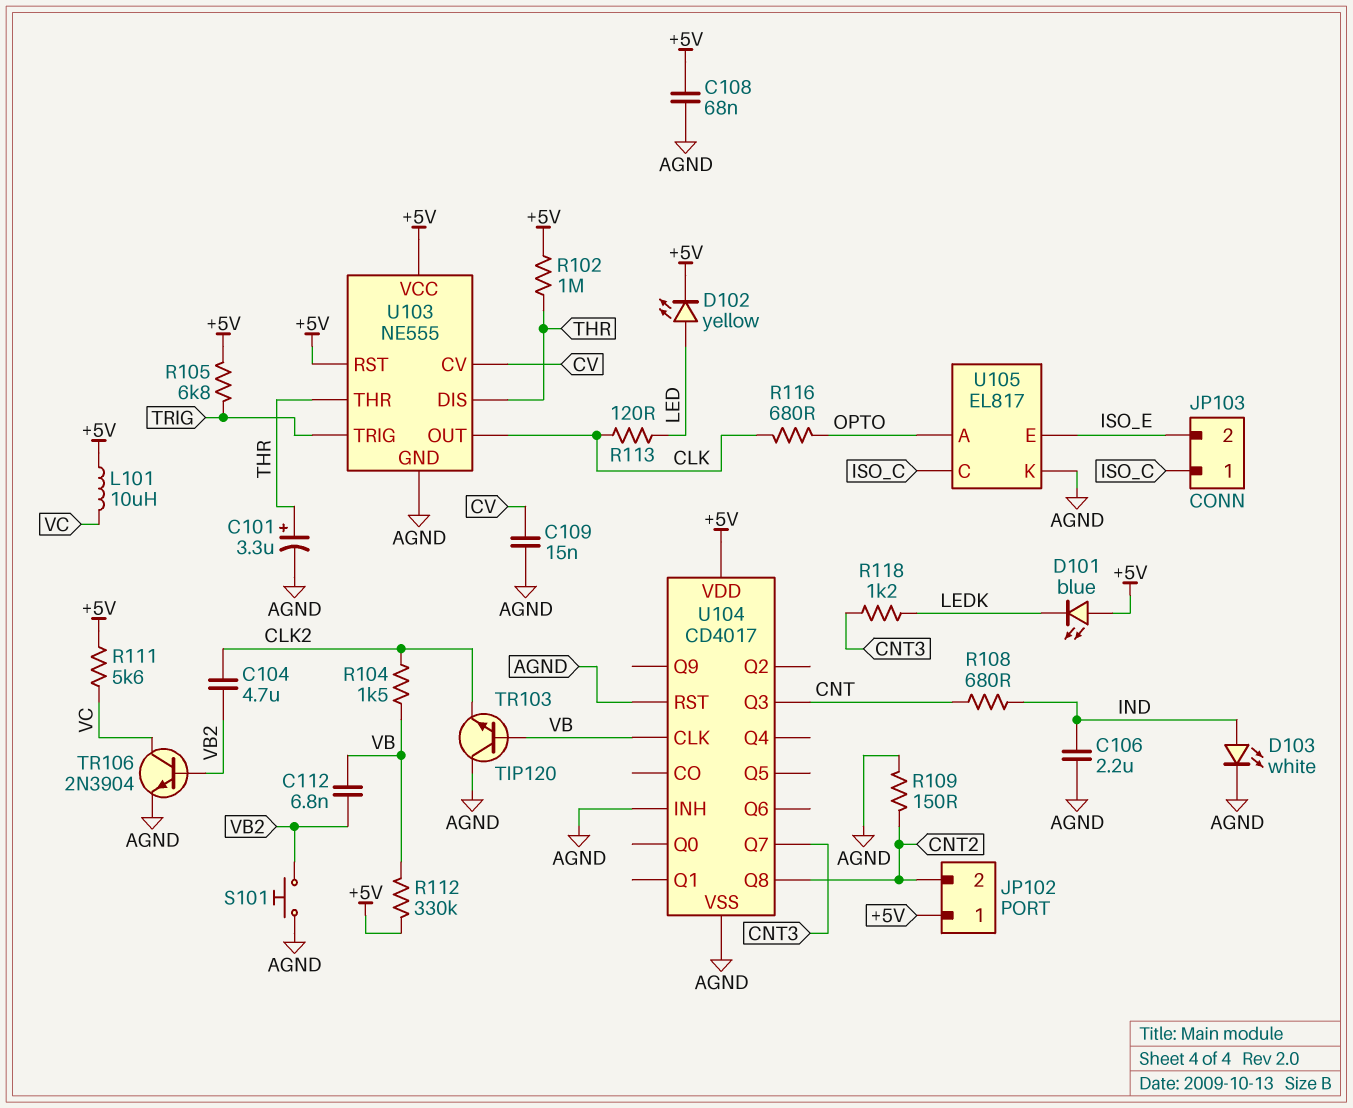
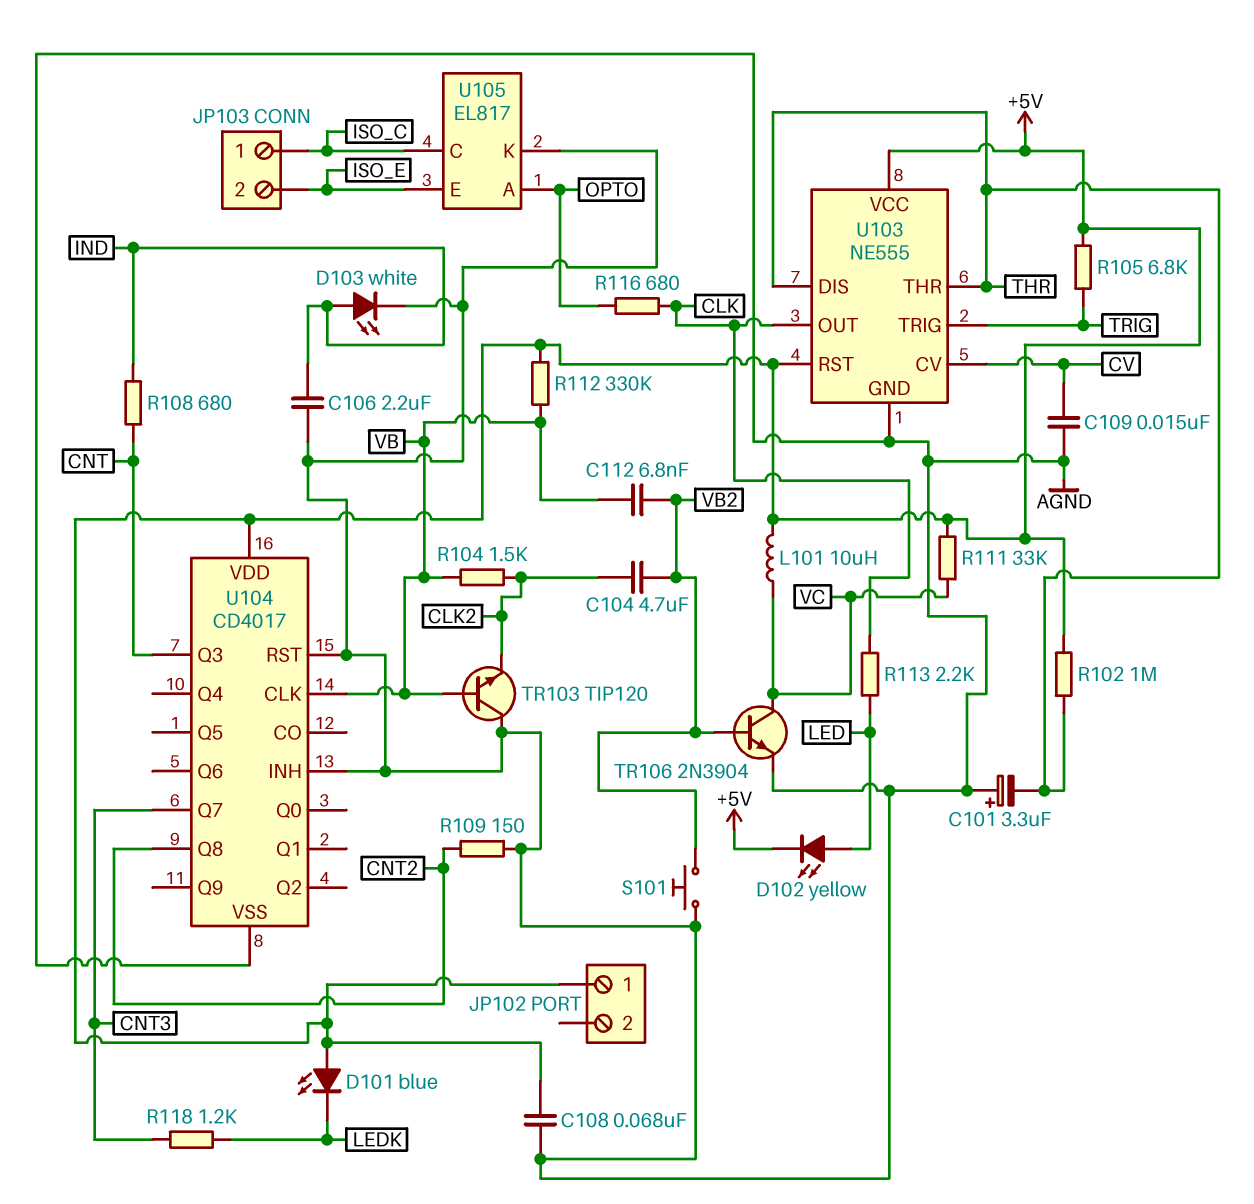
C101: 3.3uF (plus THR, minus AGND) -> 3.3uF (plus AGND, minus THR)
JP102 pin 2: CNT2 -> none
R111: 5.6k (+5V, VC) -> 33k (+5V, VC)
R113: 120 (CLK, LED) -> 2.2k (CLK, LED)

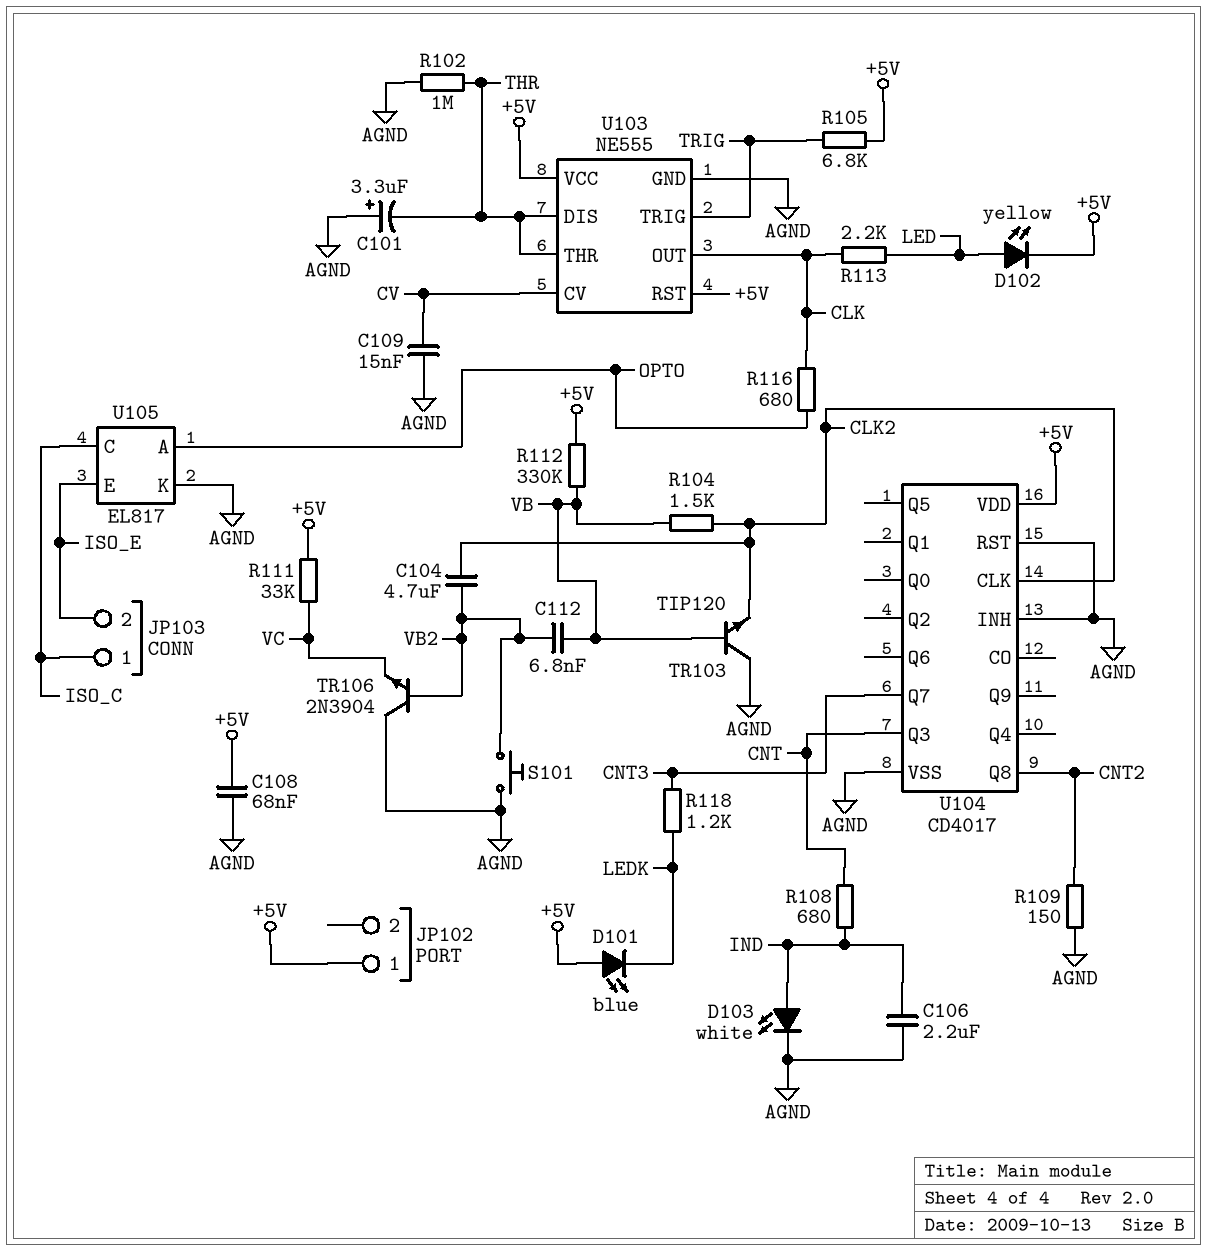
L101: 10uH (+5V, VC) -> none
R102: 1M (+5V, THR) -> 1M (AGND, THR)
TR106: NPN 2N3904 (B VB2, C VC, E AGND) -> NPN 2N3904 (B VB2, C AGND, E VC)
U104 pin CLK: VB -> CLK2

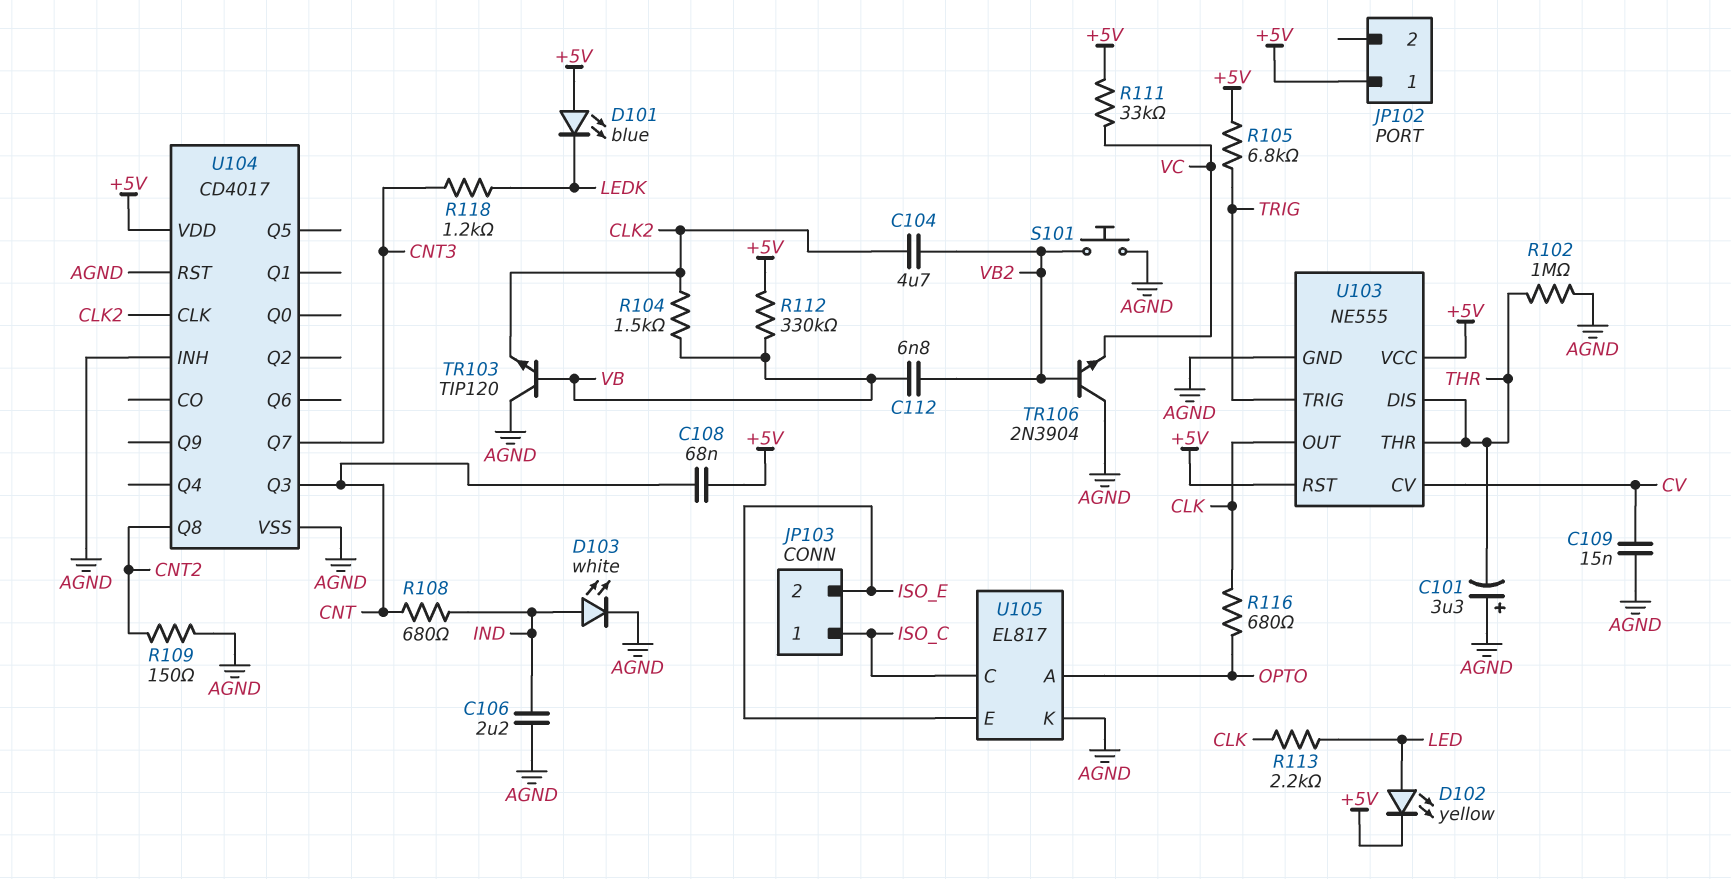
C108: 68nF (+5V, AGND) -> 68nF (+5V, CNT)

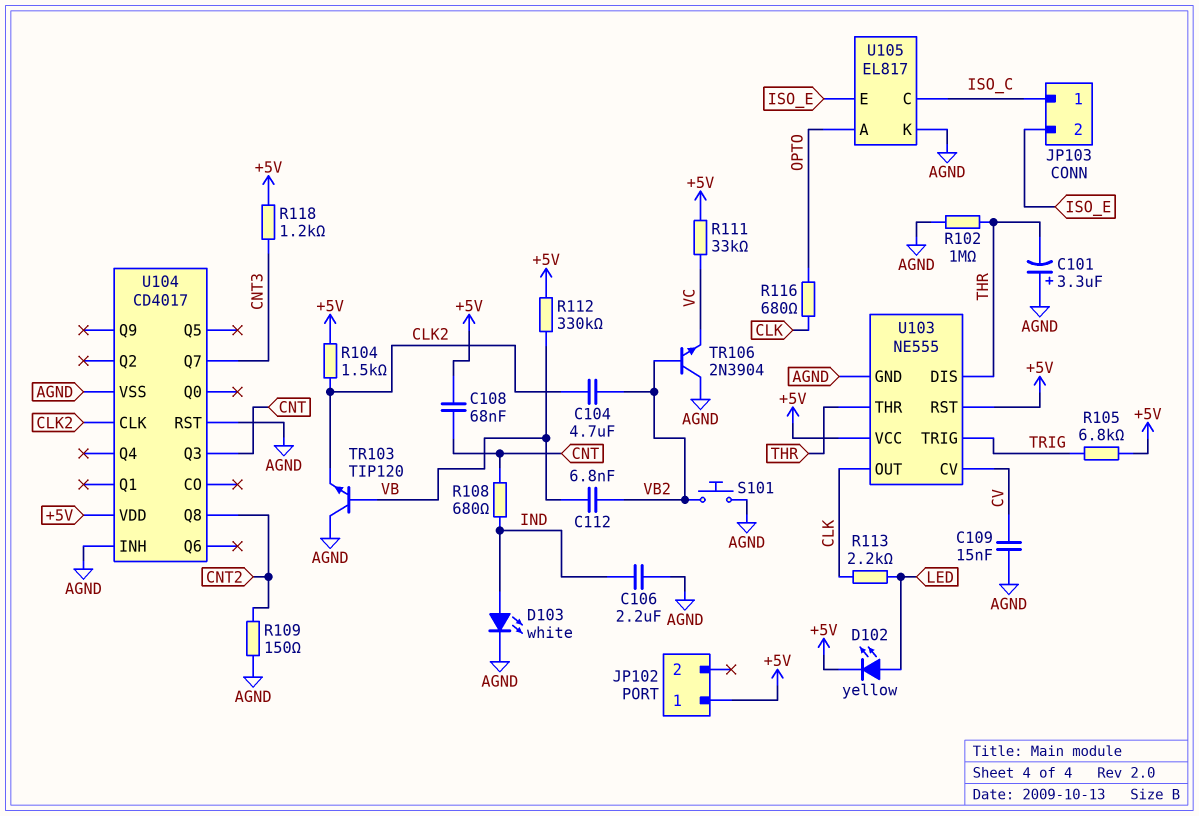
D101: LED blue (A +5V, K LEDK) -> none
R104: 1.5k (CLK2, VB) -> 1.5k (+5V, CLK2)
R118: 1.2k (CNT3, LEDK) -> 1.2k (+5V, CNT3)

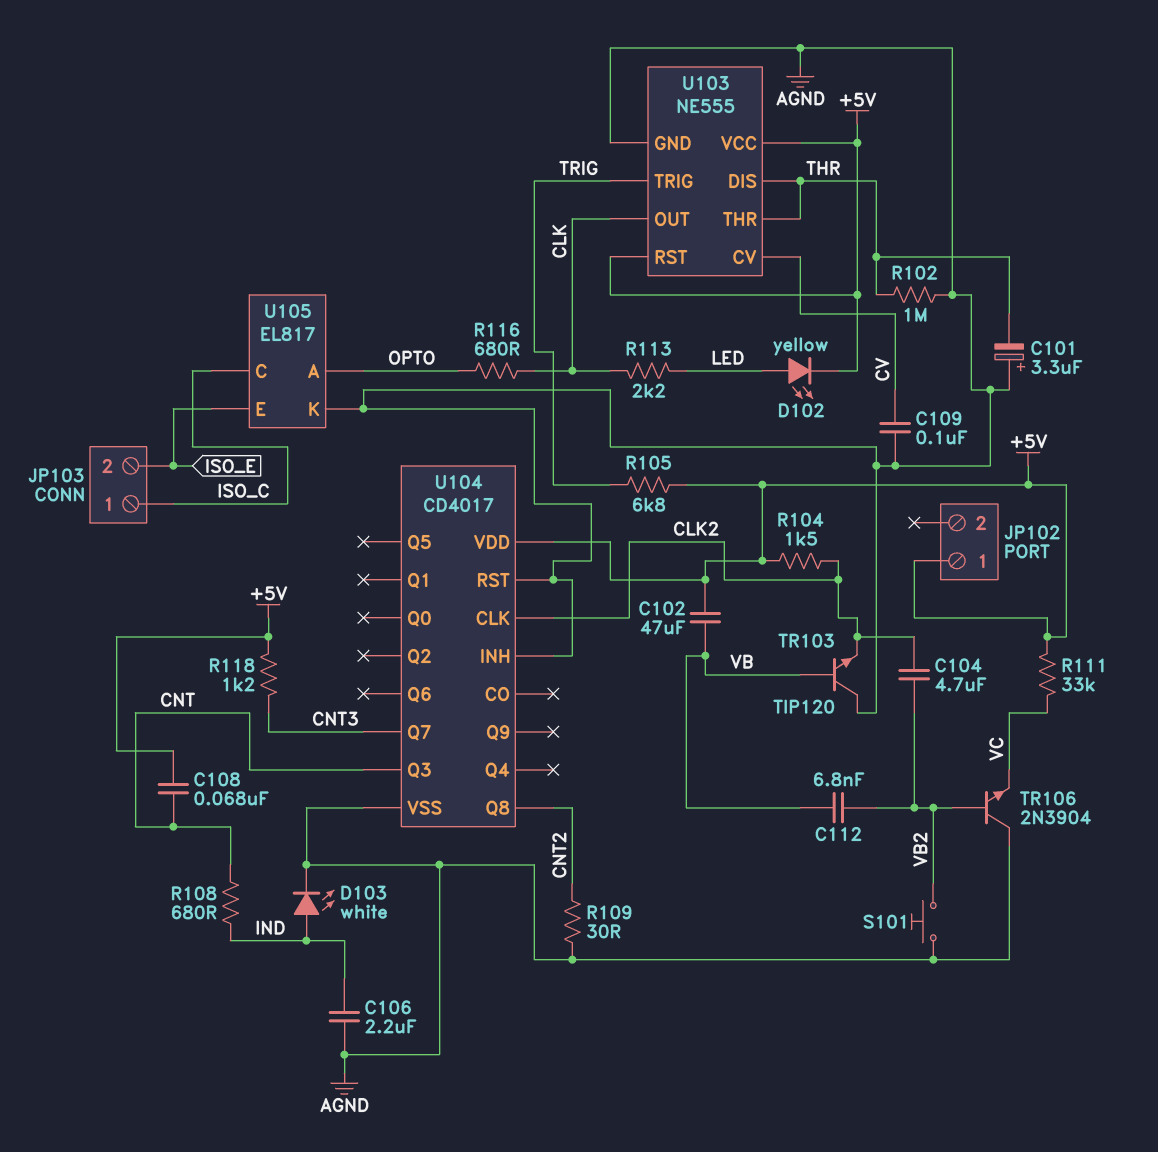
C102: none -> 47uF (+5V, VB)
C109: 15nF (AGND, CV) -> 100nF (AGND, CV)
R109: 150 (AGND, CNT2) -> 30 (AGND, CNT2)
R112: 330k (+5V, VB) -> none

